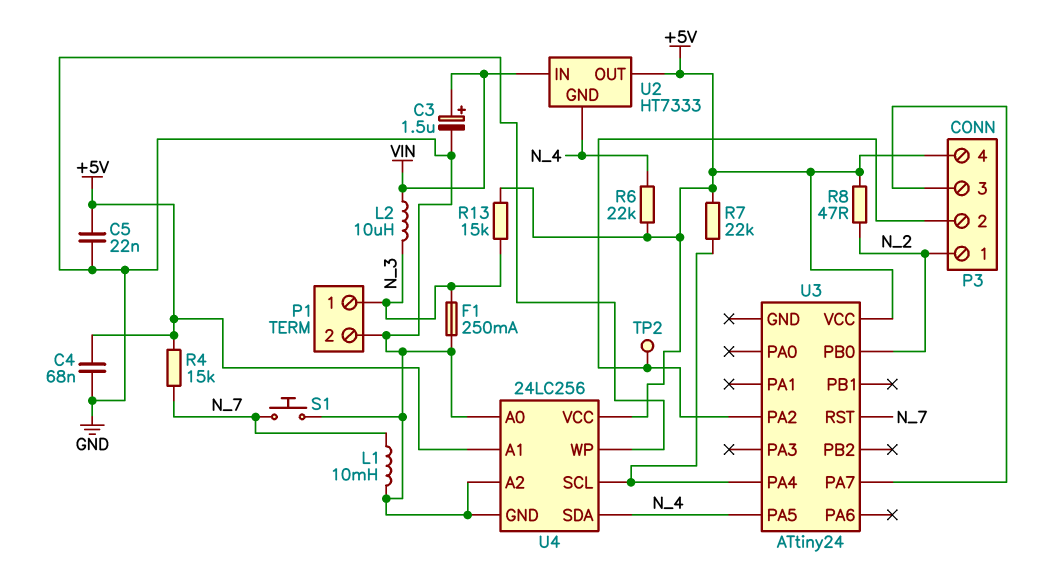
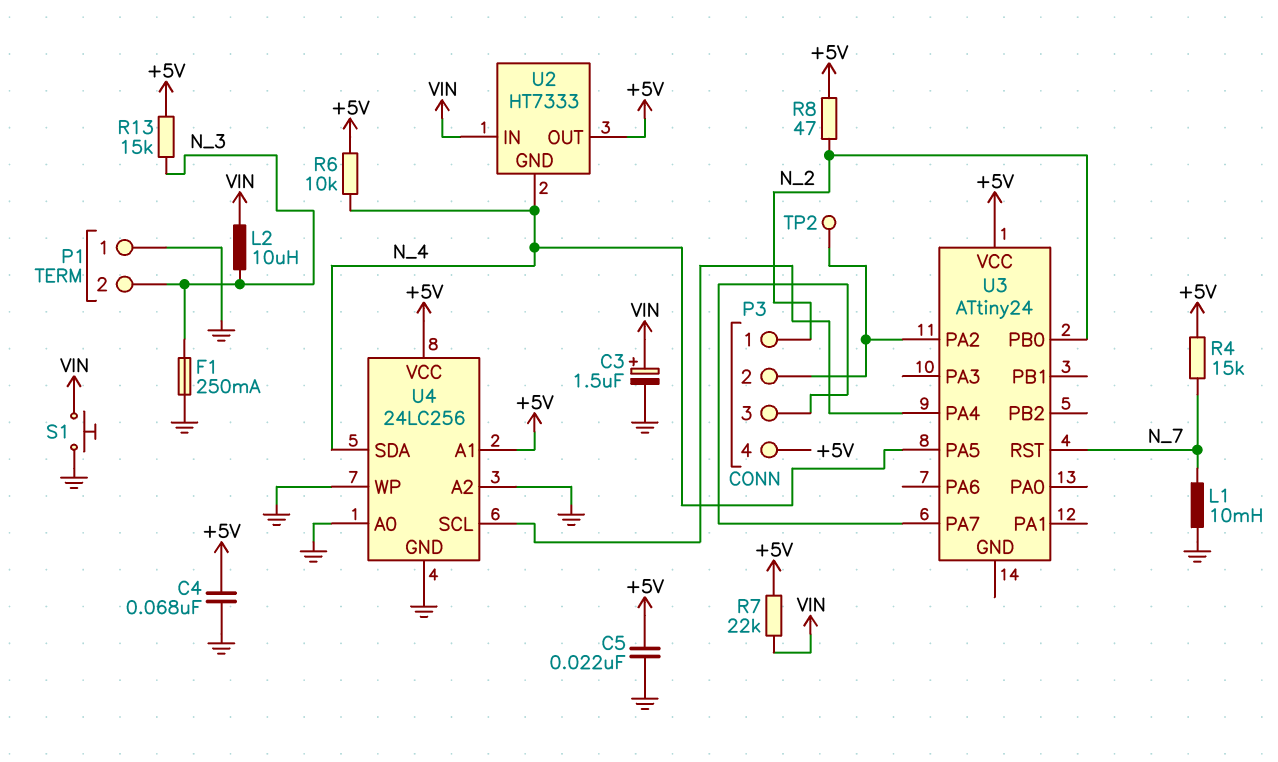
P1 pin 1: N_3 -> GND
P1 pin 2: GND -> N_3
R6: 22k (+5V, N_4) -> 10k (+5V, N_4)
R7: 22k (+5V, U3/PA4) -> 22k (+5V, VIN)
S1: button (GND, N_7) -> button (GND, VIN)

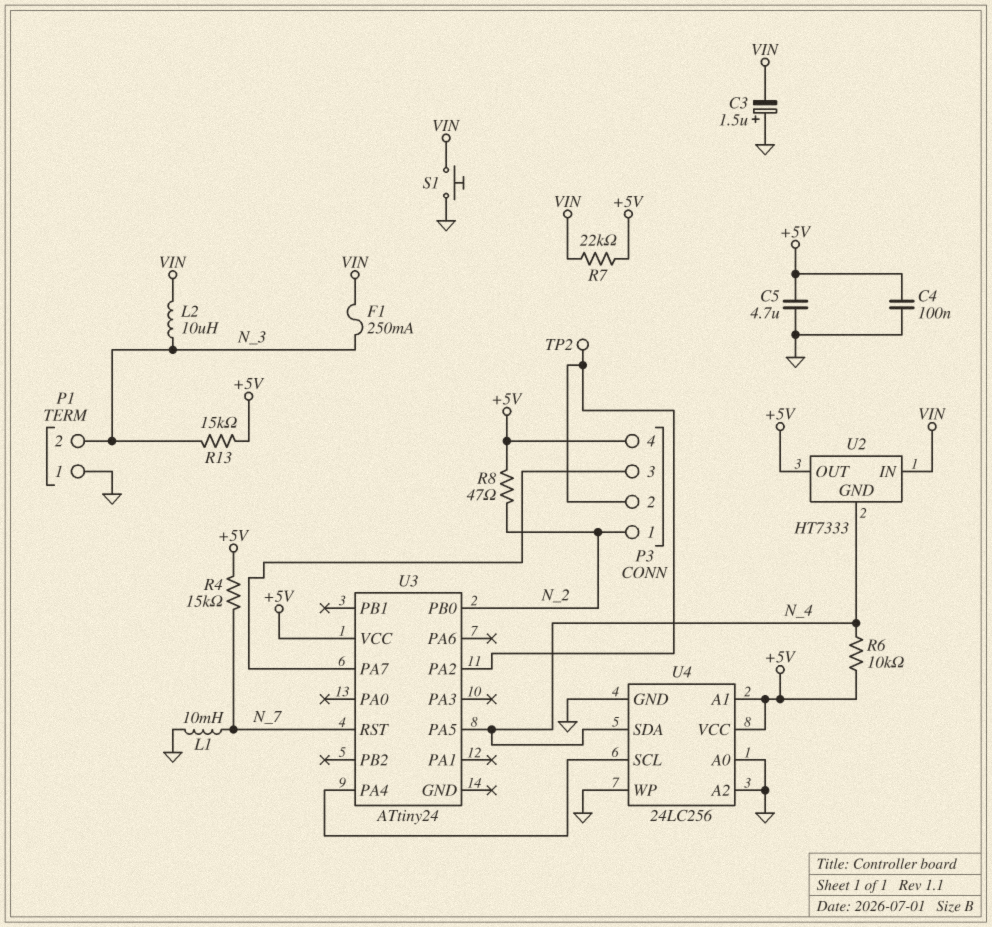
C3: 1.5uF (plus VIN, minus GND) -> 1.5uF (plus GND, minus VIN)
C4: 68nF (+5V, GND) -> 100nF (+5V, GND)
C5: 22nF (+5V, GND) -> 4.7uF (+5V, GND)
F1: 250mA (GND, N_3) -> 250mA (N_3, VIN)

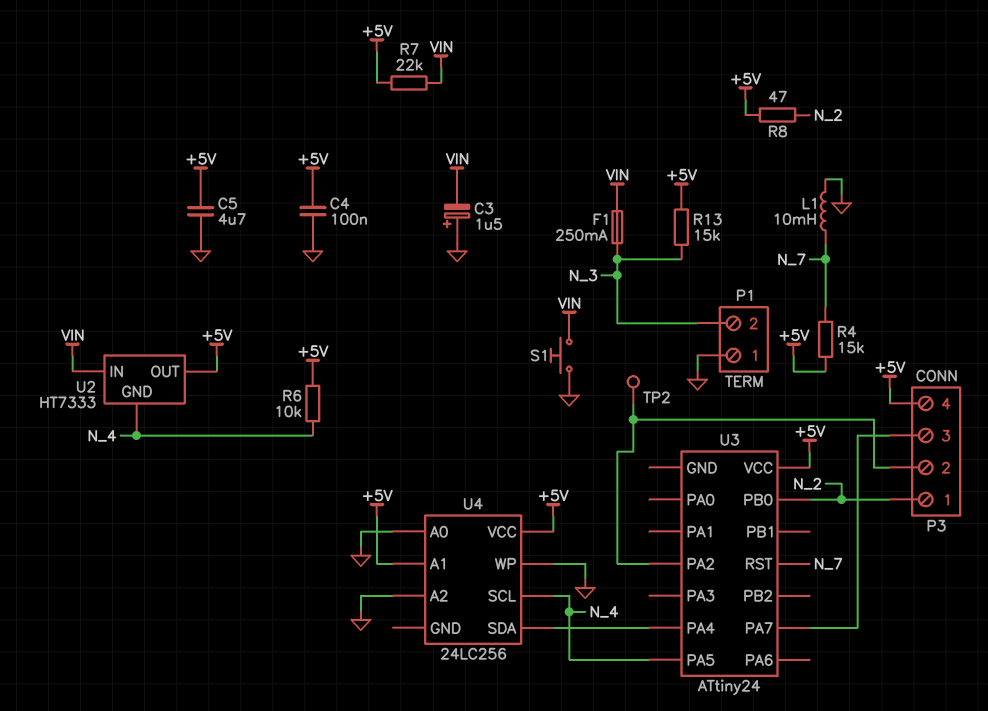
L2: 10uH (N_3, VIN) -> none
U4 pin GND: GND -> none
U4 pin SCL: U3/PA4 -> N_4
U4 pin SDA: N_4 -> U3/PA4

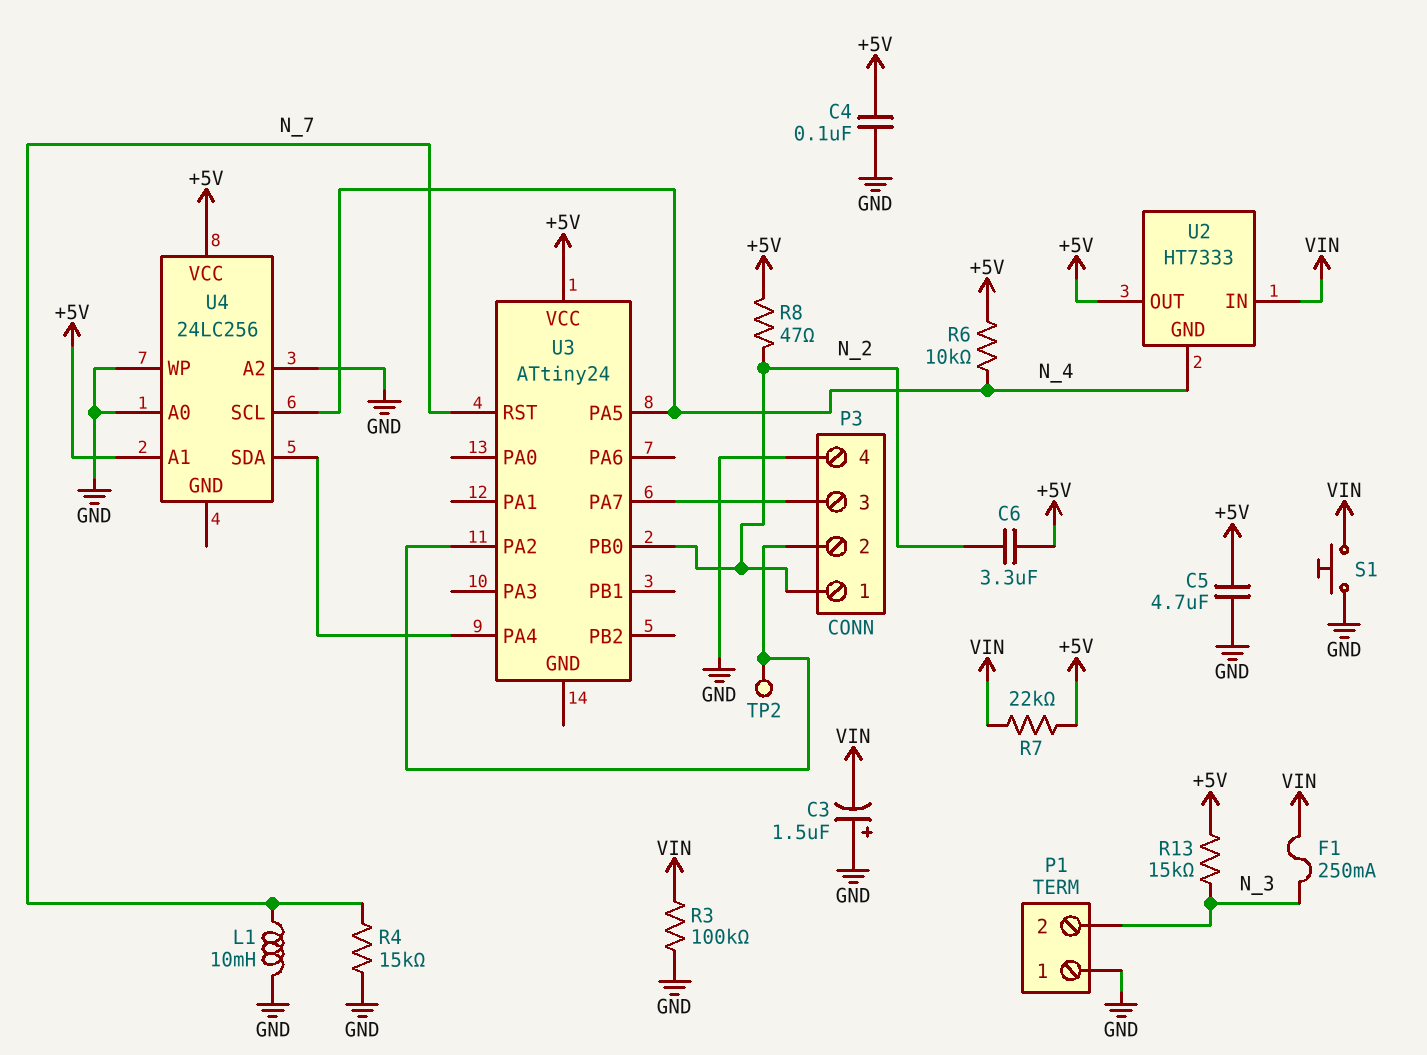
C6: none -> 3.3uF (+5V, N_2)
P3 pin 4: +5V -> GND
R3: none -> 100k (GND, VIN)
R4: 15k (+5V, N_7) -> 15k (GND, N_7)

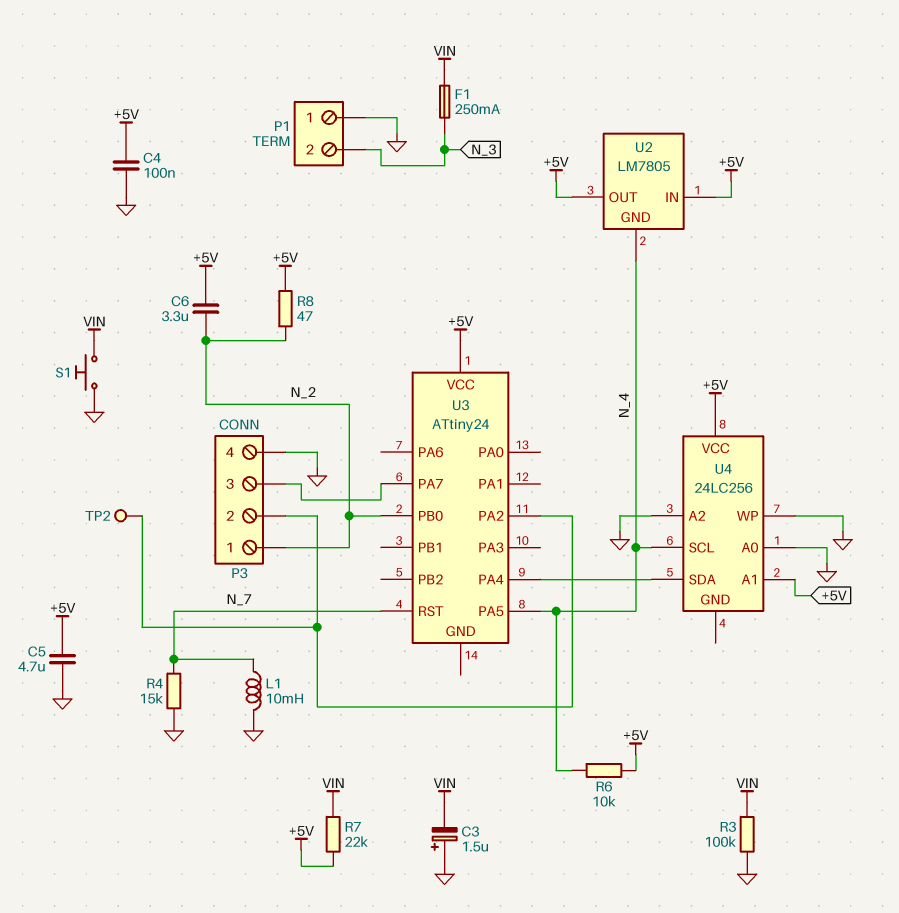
R13: 15k (+5V, N_3) -> none
U2: HT7333 -> LM7805
U2 pin IN: VIN -> +5V

